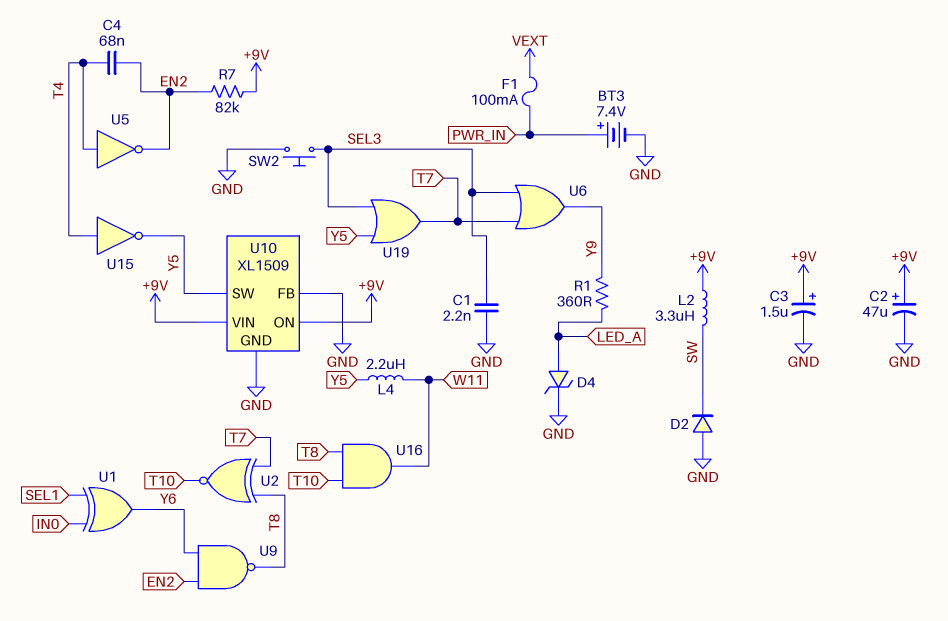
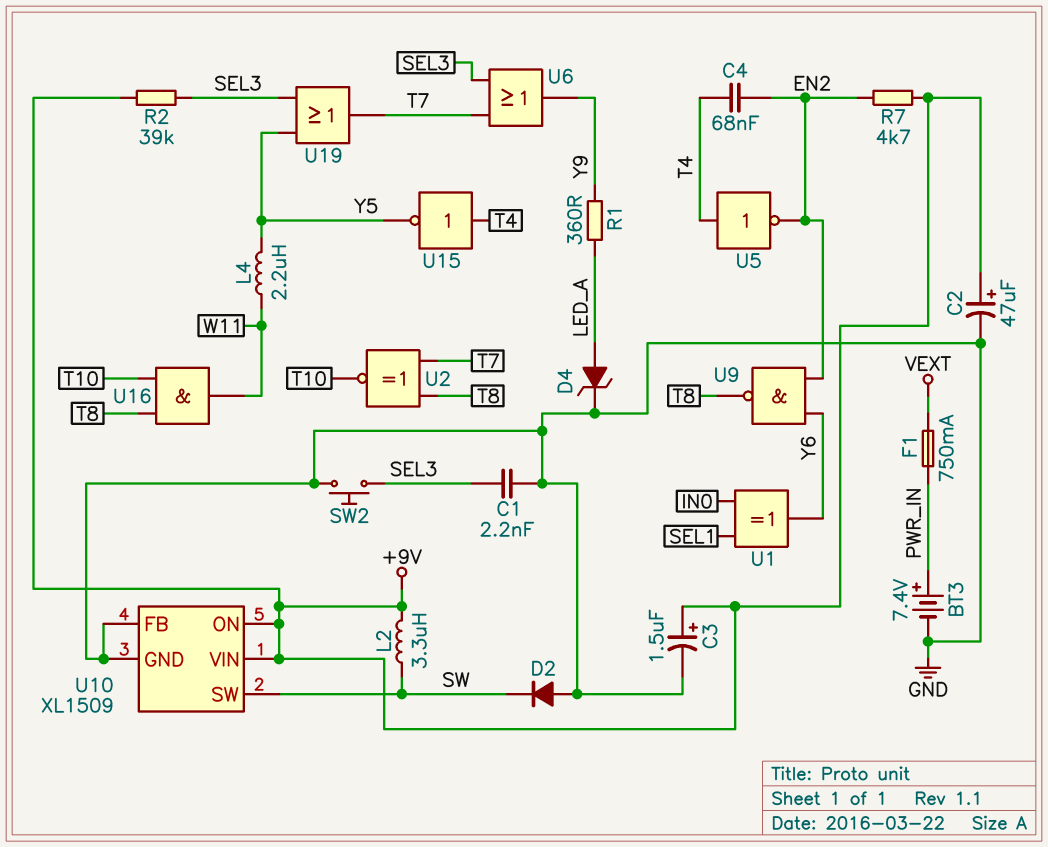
F1: 100mA (PWR_IN, VEXT) -> 750mA (PWR_IN, VEXT)
R2: none -> 39k (+9V, SEL3)
R7: 82k (+9V, EN2) -> 4.7k (+9V, EN2)
U10 pin SW: Y5 -> SW

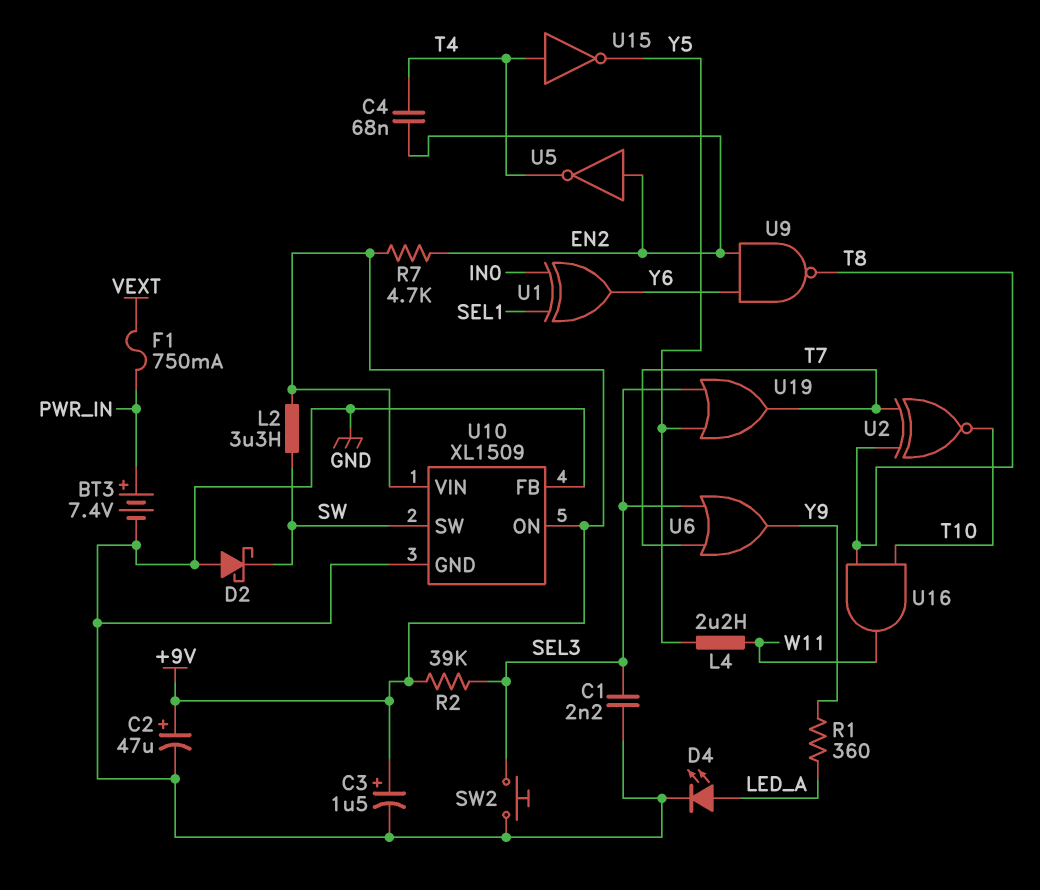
D2: diode (A GND, K SW) -> schottky (A GND, K SW)
D4: zener (A LED_A, K GND) -> LED (A LED_A, K GND)
U5: NOT (in T4, out EN2) -> NOT (in EN2, out T4)

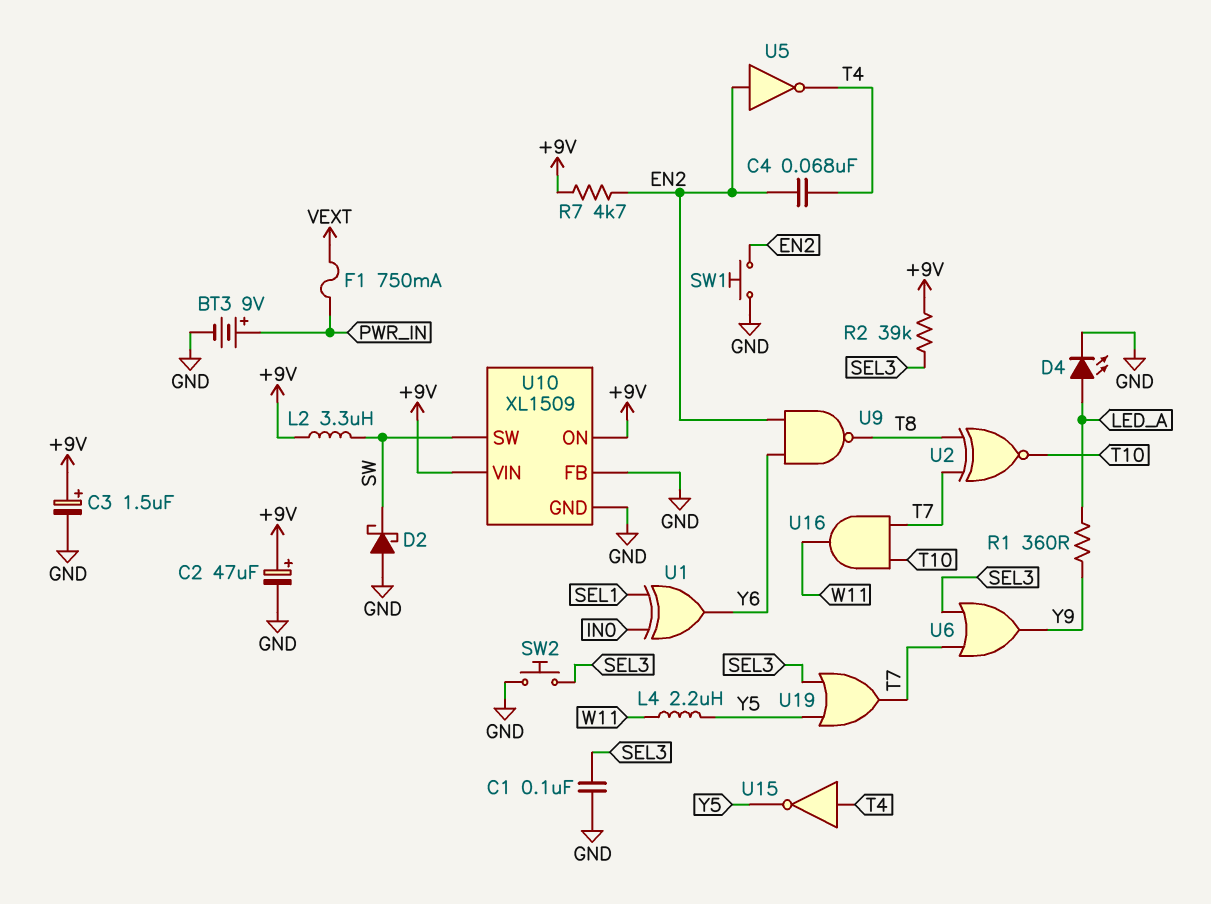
BT3: 7.4V (plus PWR_IN, minus GND) -> 9V (plus PWR_IN, minus GND)
C1: 2.2nF (GND, SEL3) -> 100nF (GND, SEL3)
SW1: none -> button (EN2, GND)
U16: AND (in T8, in T10, out W11) -> AND (in T7, in T10, out W11)

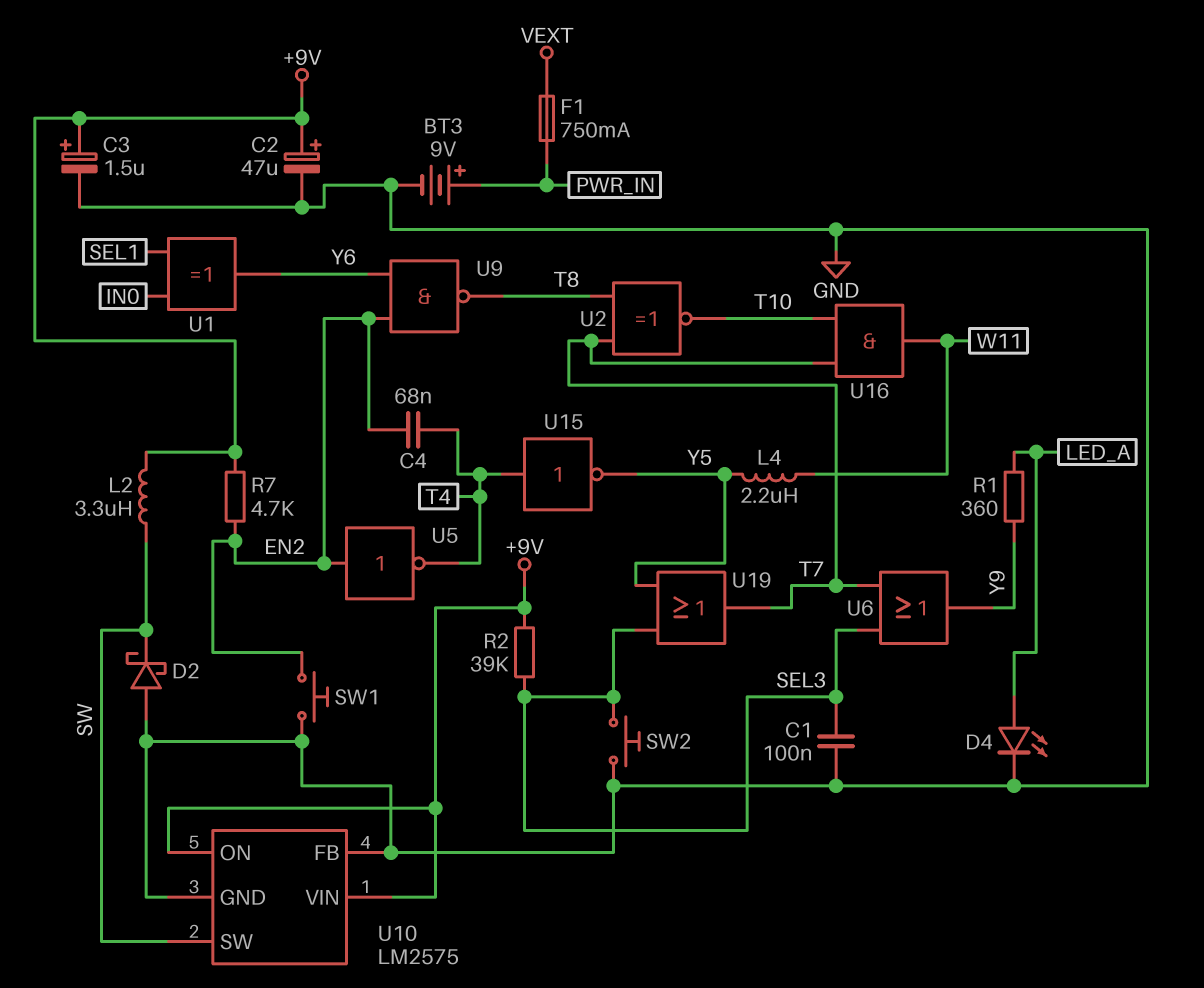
U10: XL1509 -> LM2575

